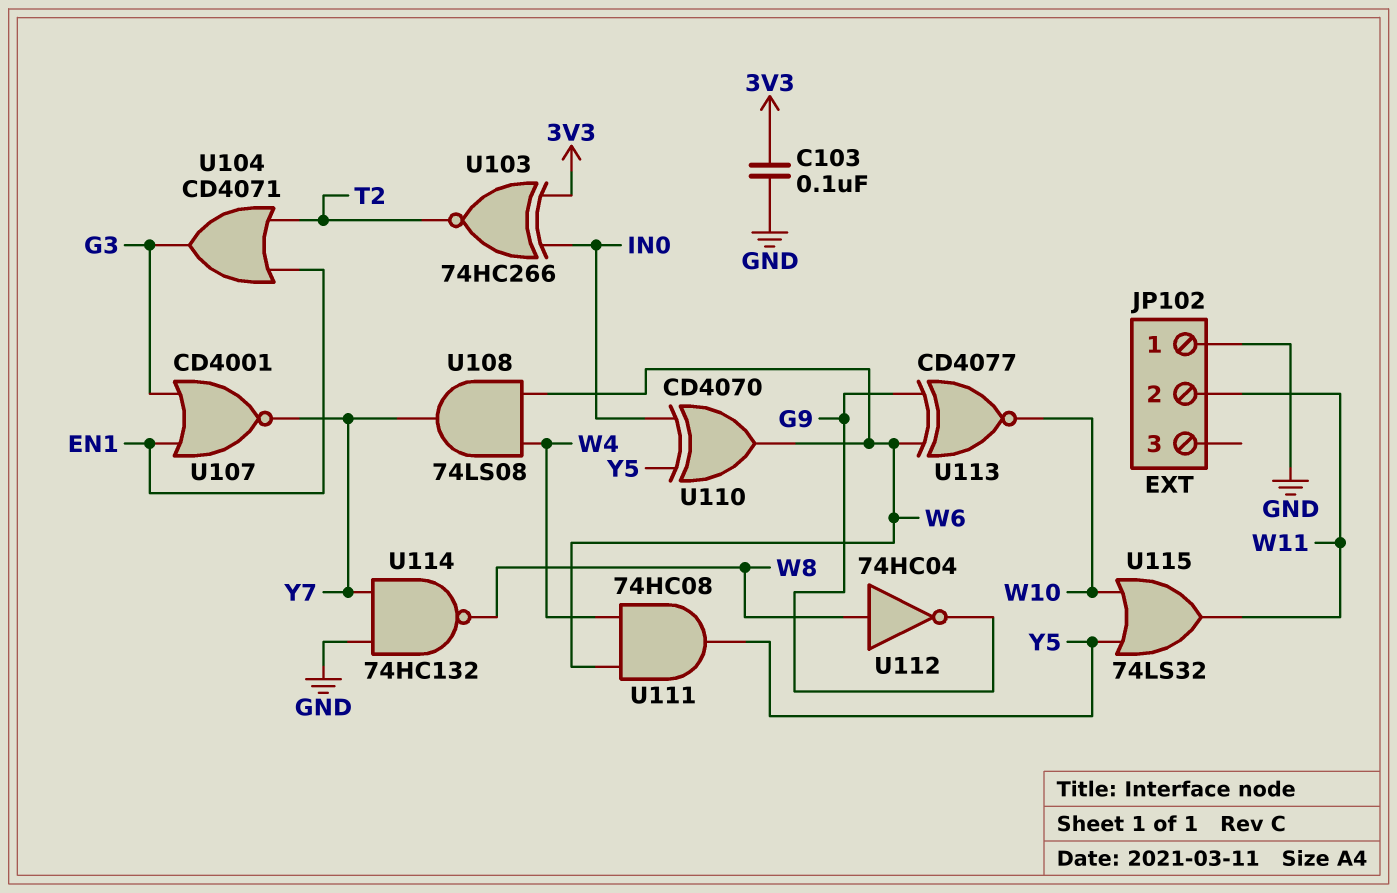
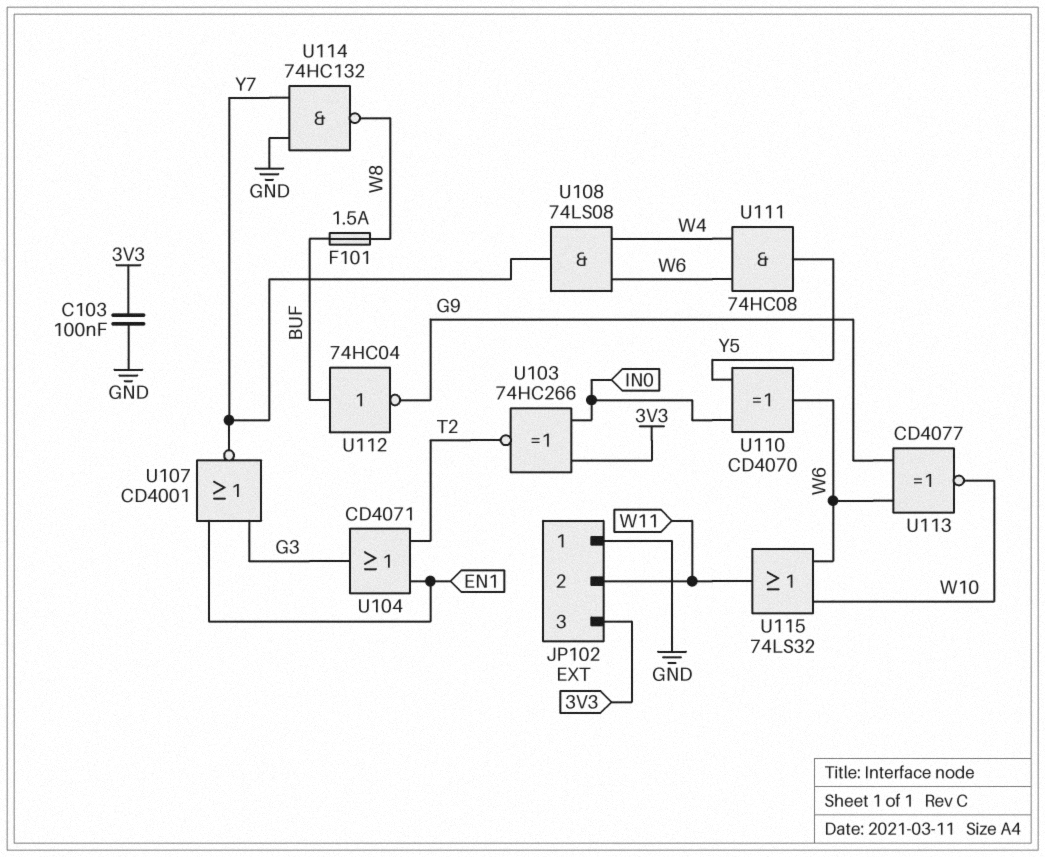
F101: none -> 1.5A (BUF, W8)
JP102 pin 3: none -> 3V3
U112: NOT 74HC04 (in W8, out G9) -> NOT 74HC04 (in BUF, out G9)
U115: OR 74LS32 (in W10, in Y5, out W11) -> OR 74LS32 (in W6, in W10, out W11)

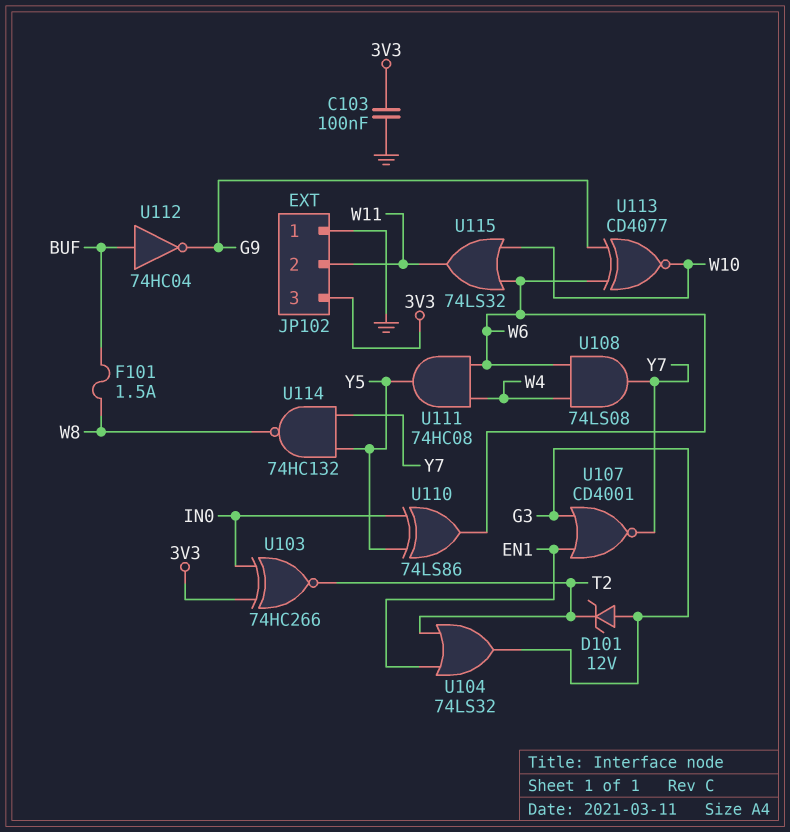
D101: none -> zener 12V (A G3, K T2)
U104: OR CD4071 (in EN1, in T2, out G3) -> OR 74LS32 (in EN1, in T2, out G3)
U110: XOR CD4070 (in IN0, in Y5, out W6) -> XOR 74LS86 (in IN0, in Y5, out W6)
U114: NAND 74HC132 (in GND, in Y7, out W8) -> NAND 74HC132 (in Y5, in Y7, out W8)

